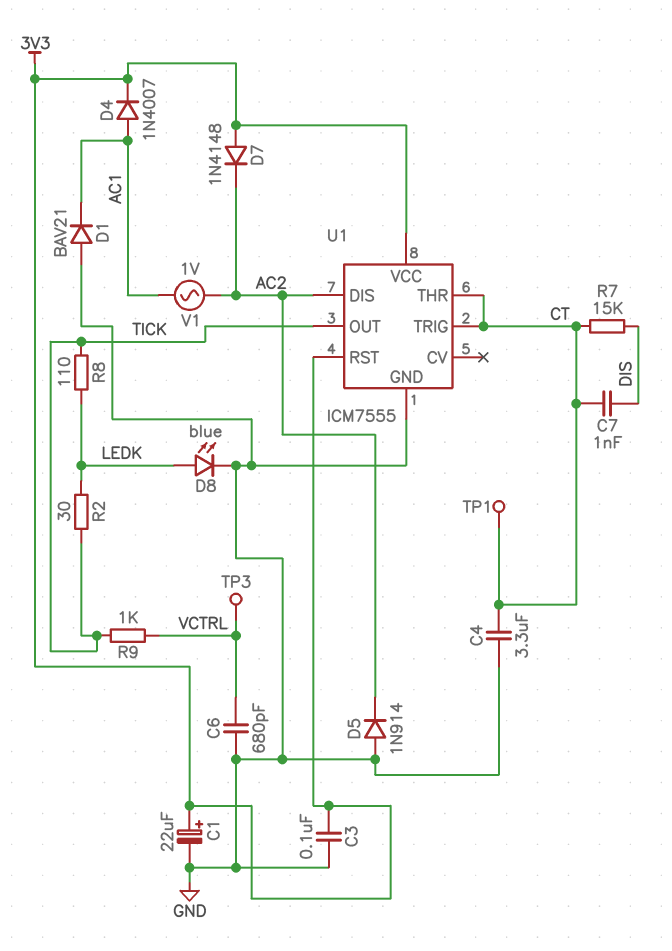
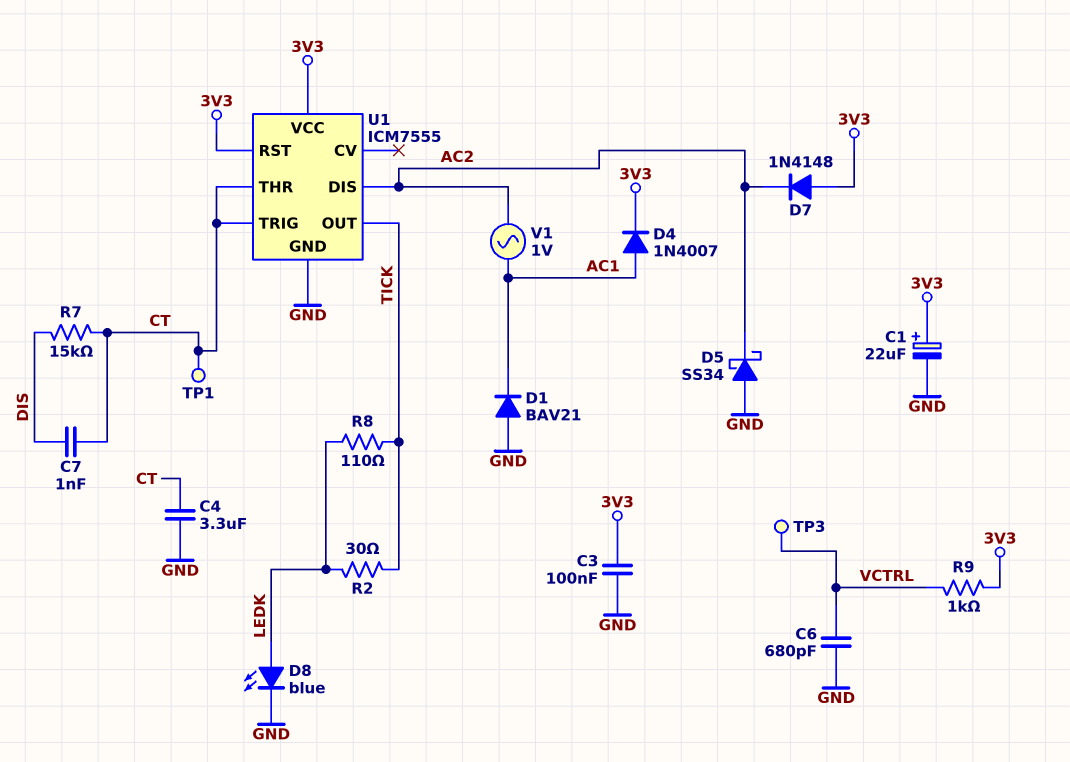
D5: diode 1N914 (A GND, K AC2) -> schottky SS34 (A GND, K AC2)
R9: 1k (TICK, VCTRL) -> 1k (3V3, VCTRL)

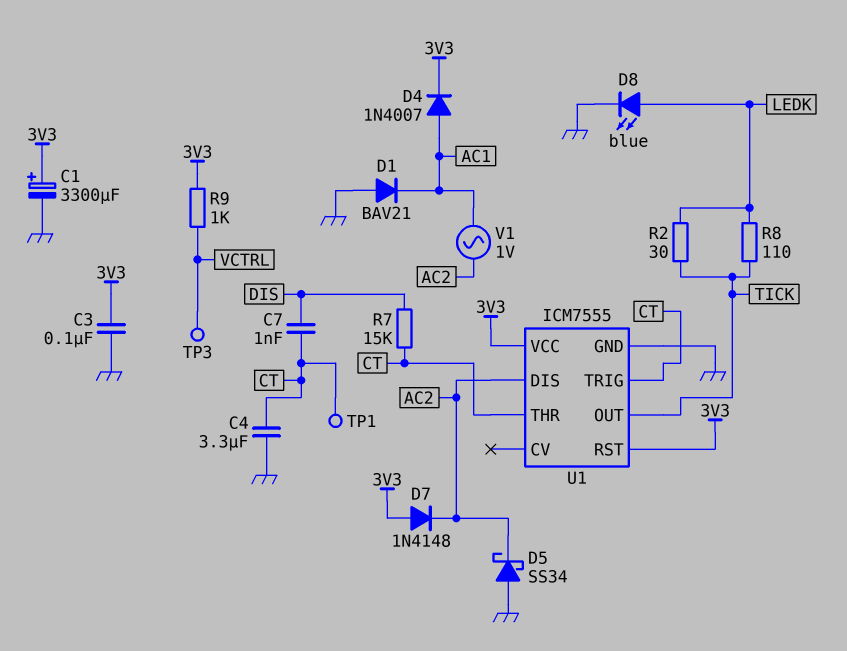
C1: 22uF (plus 3V3, minus GND) -> 3300uF (plus 3V3, minus GND)
C6: 680pF (GND, VCTRL) -> none

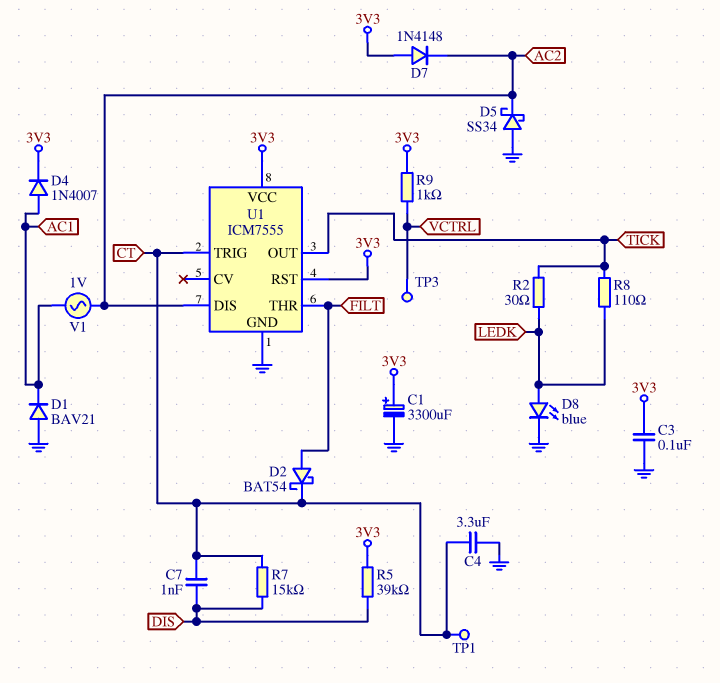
D2: none -> schottky BAT54 (A FILT, K CT)
R5: none -> 39k (3V3, DIS)
U1 pin THR: CT -> FILT

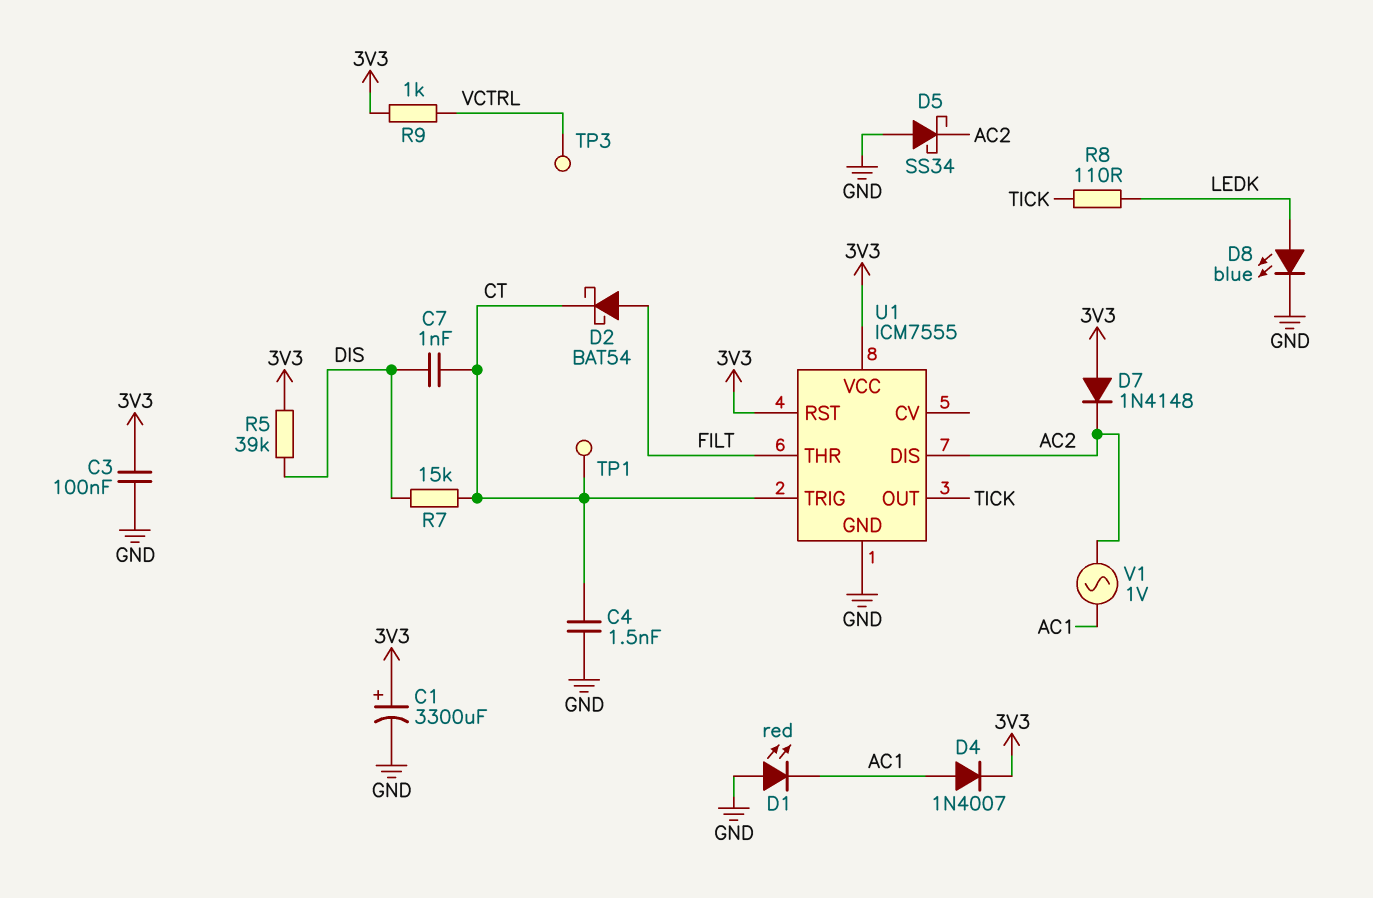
C4: 3.3uF (CT, GND) -> 1.5nF (CT, GND)
D1: diode BAV21 (A GND, K AC1) -> LED red (A GND, K AC1)
R2: 30 (LEDK, TICK) -> none

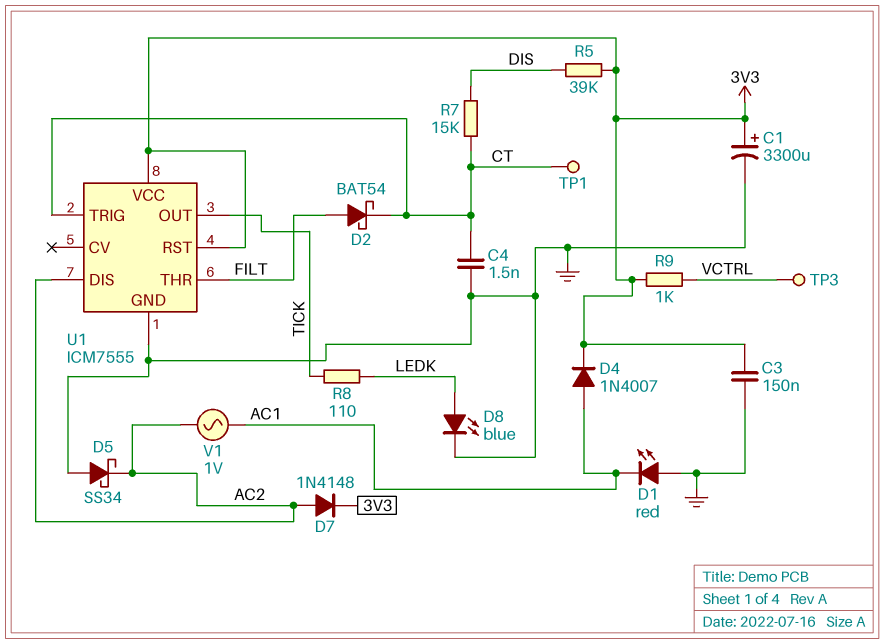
C3: 100nF (3V3, GND) -> 150nF (3V3, GND)
C7: 1nF (CT, DIS) -> none
D7: diode 1N4148 (A 3V3, K AC2) -> diode 1N4148 (A AC2, K 3V3)

